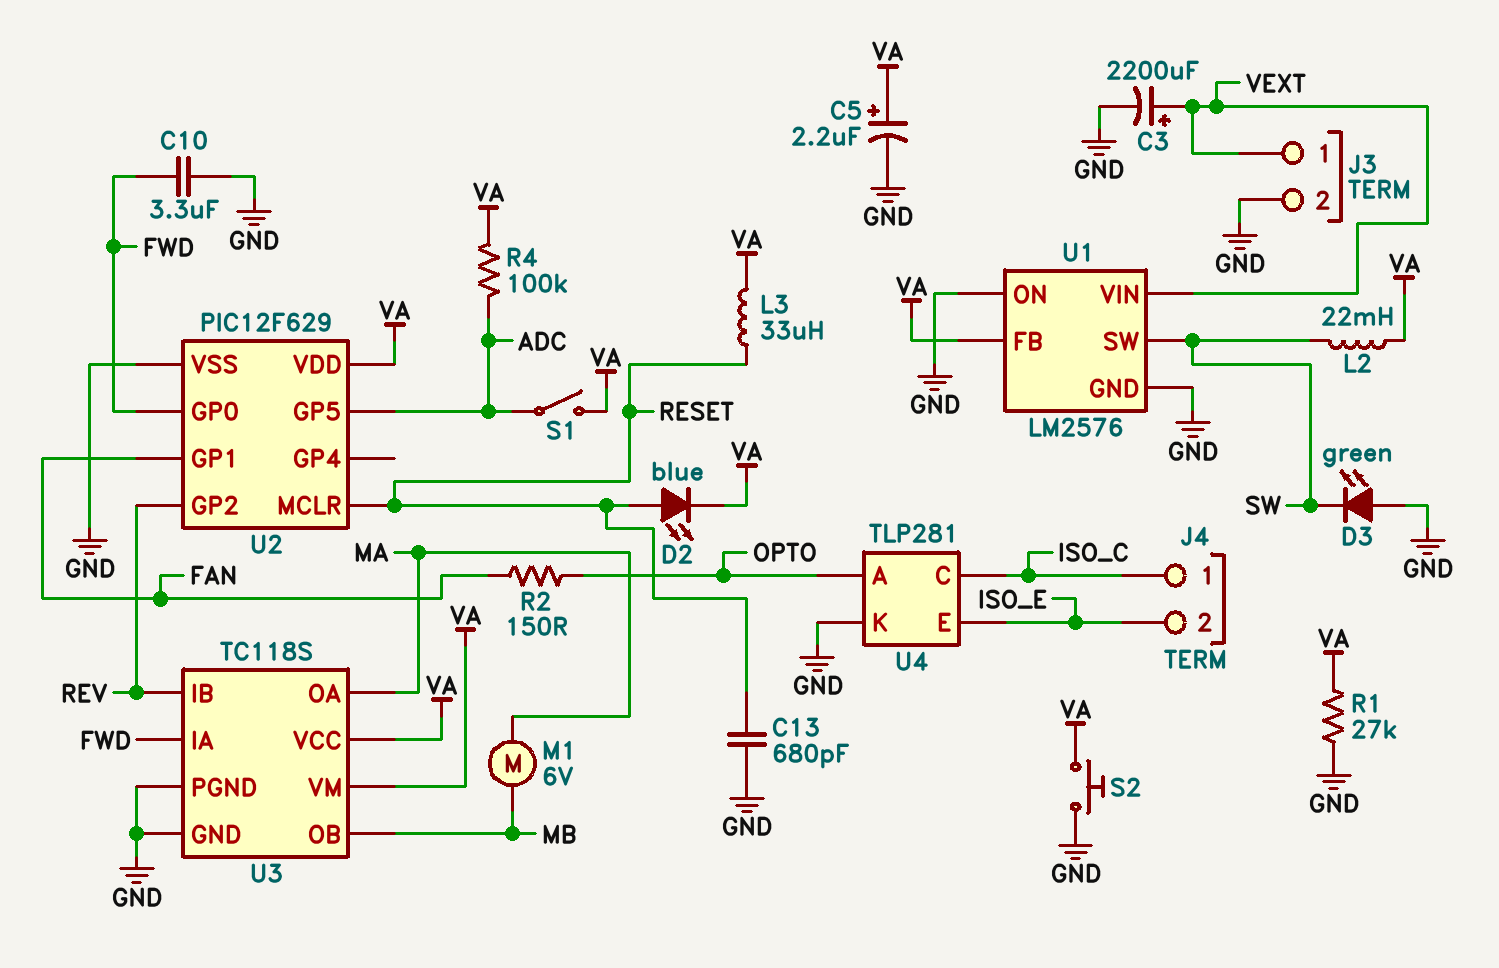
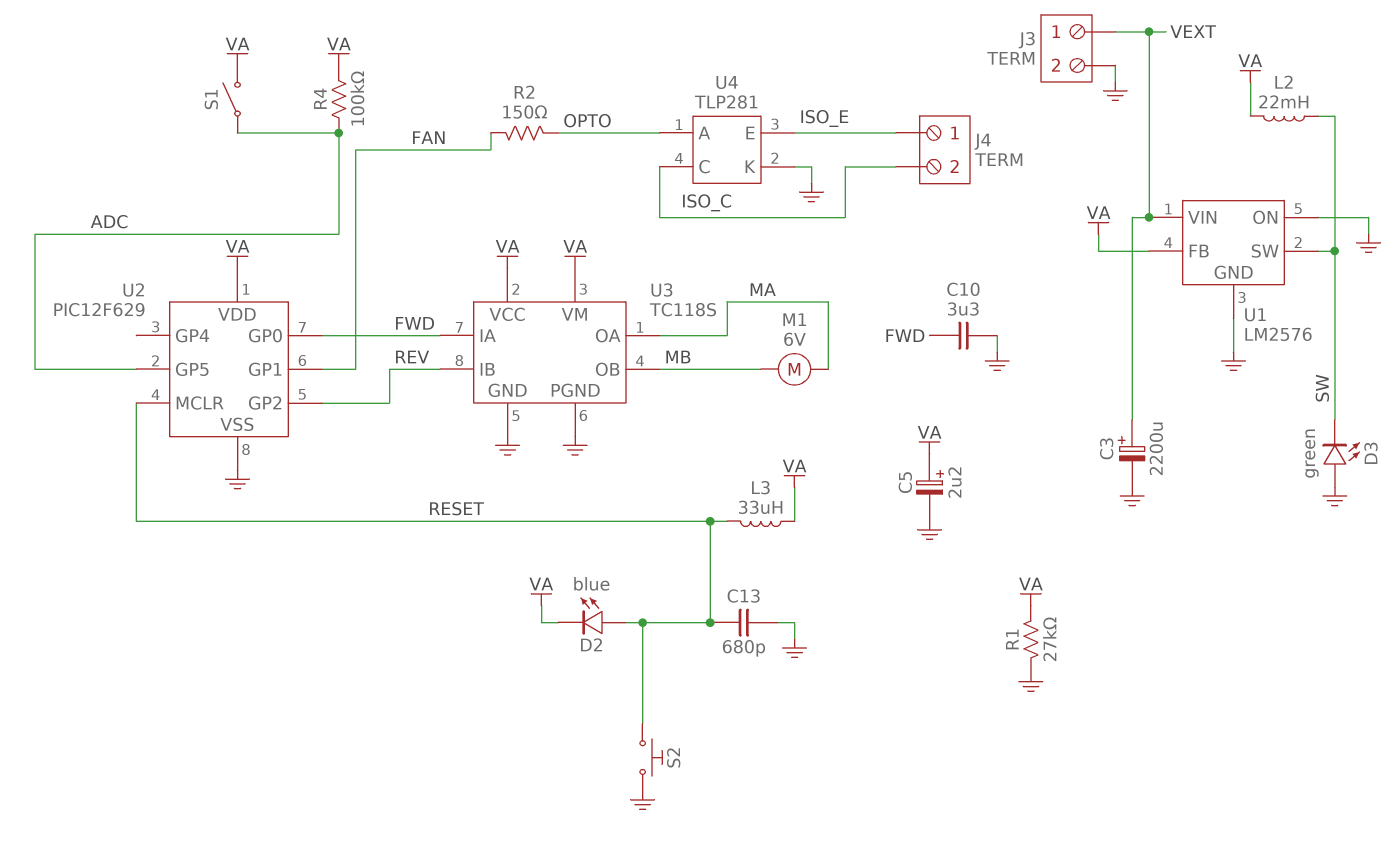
J4 pin 1: ISO_C -> ISO_E
J4 pin 2: ISO_E -> ISO_C
S2: button (GND, VA) -> button (GND, RESET)

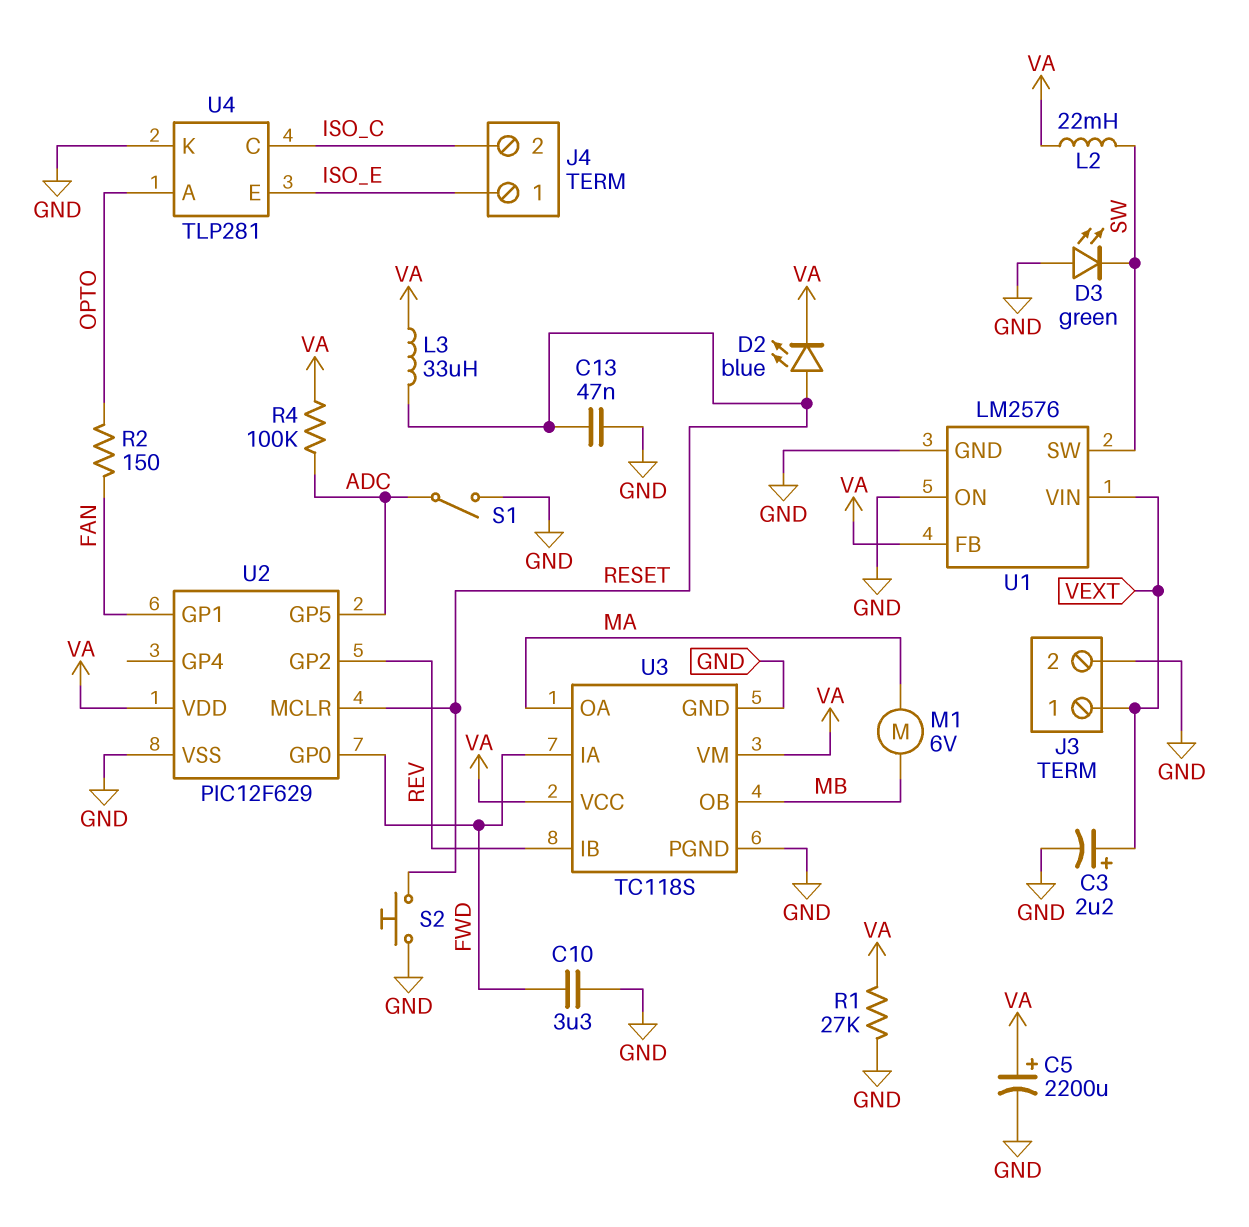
C3: 2200uF (plus VEXT, minus GND) -> 2.2uF (plus VEXT, minus GND)
C5: 2.2uF (plus VA, minus GND) -> 2200uF (plus VA, minus GND)
C13: 680pF (GND, RESET) -> 47nF (GND, RESET)
S1: switch (ADC, VA) -> switch (ADC, GND)

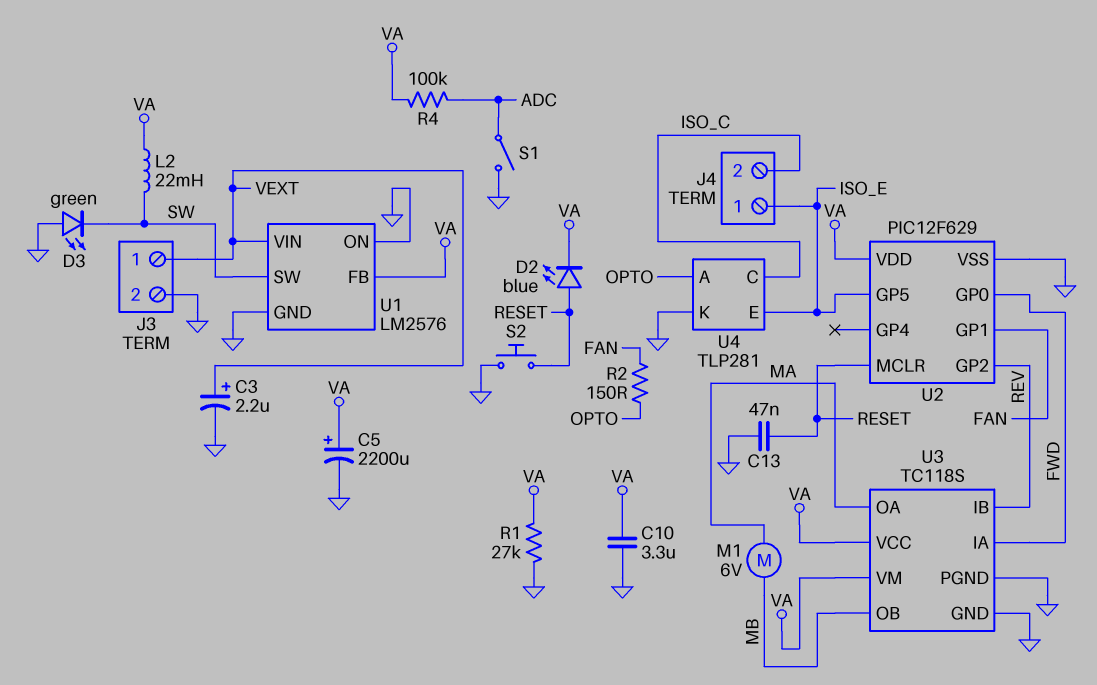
C10: 3.3uF (FWD, GND) -> 3.3uF (GND, VA)
L3: 33uH (RESET, VA) -> none
U2 pin GP5: ADC -> ISO_E

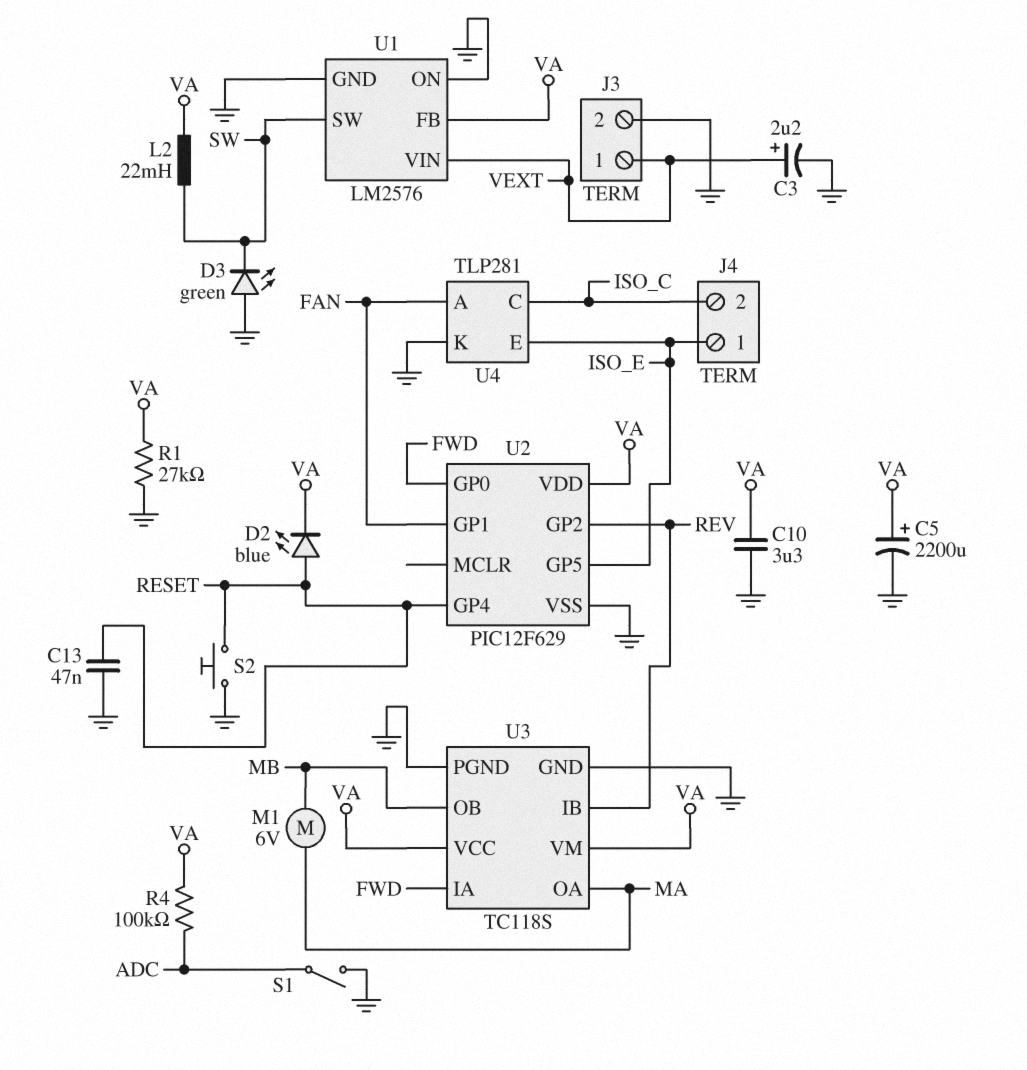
R2: 150 (FAN, OPTO) -> none
U2 pin GP4: none -> RESET
U2 pin MCLR: RESET -> none
U4 pin A: OPTO -> FAN

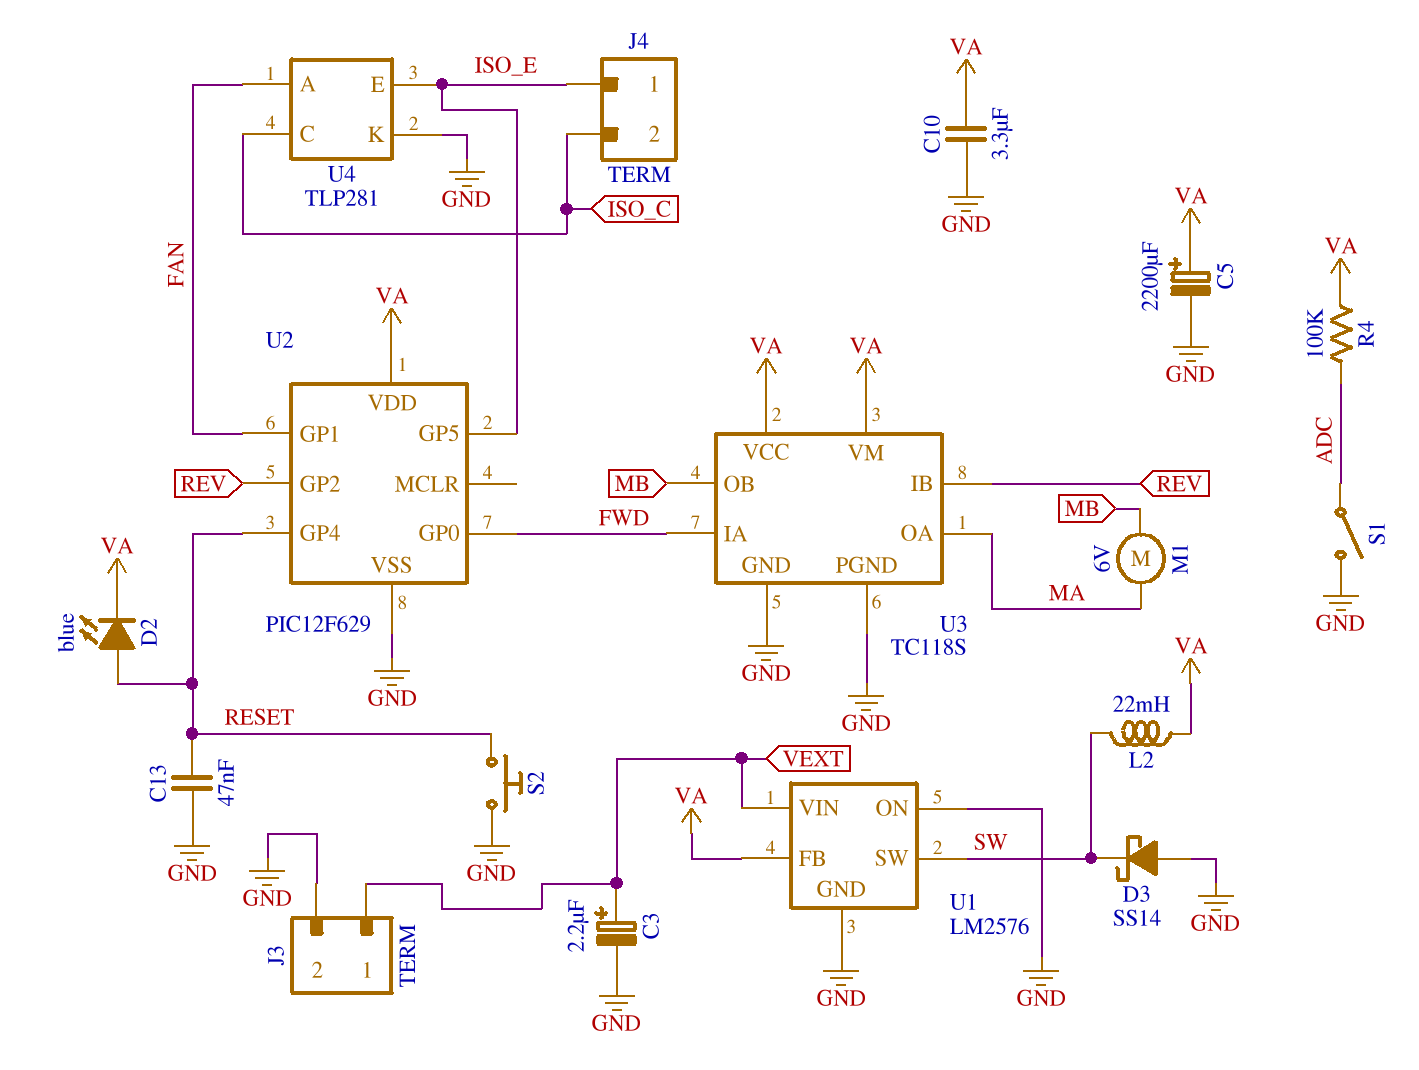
D3: LED green (A GND, K SW) -> schottky SS14 (A GND, K SW)
R1: 27k (GND, VA) -> none

